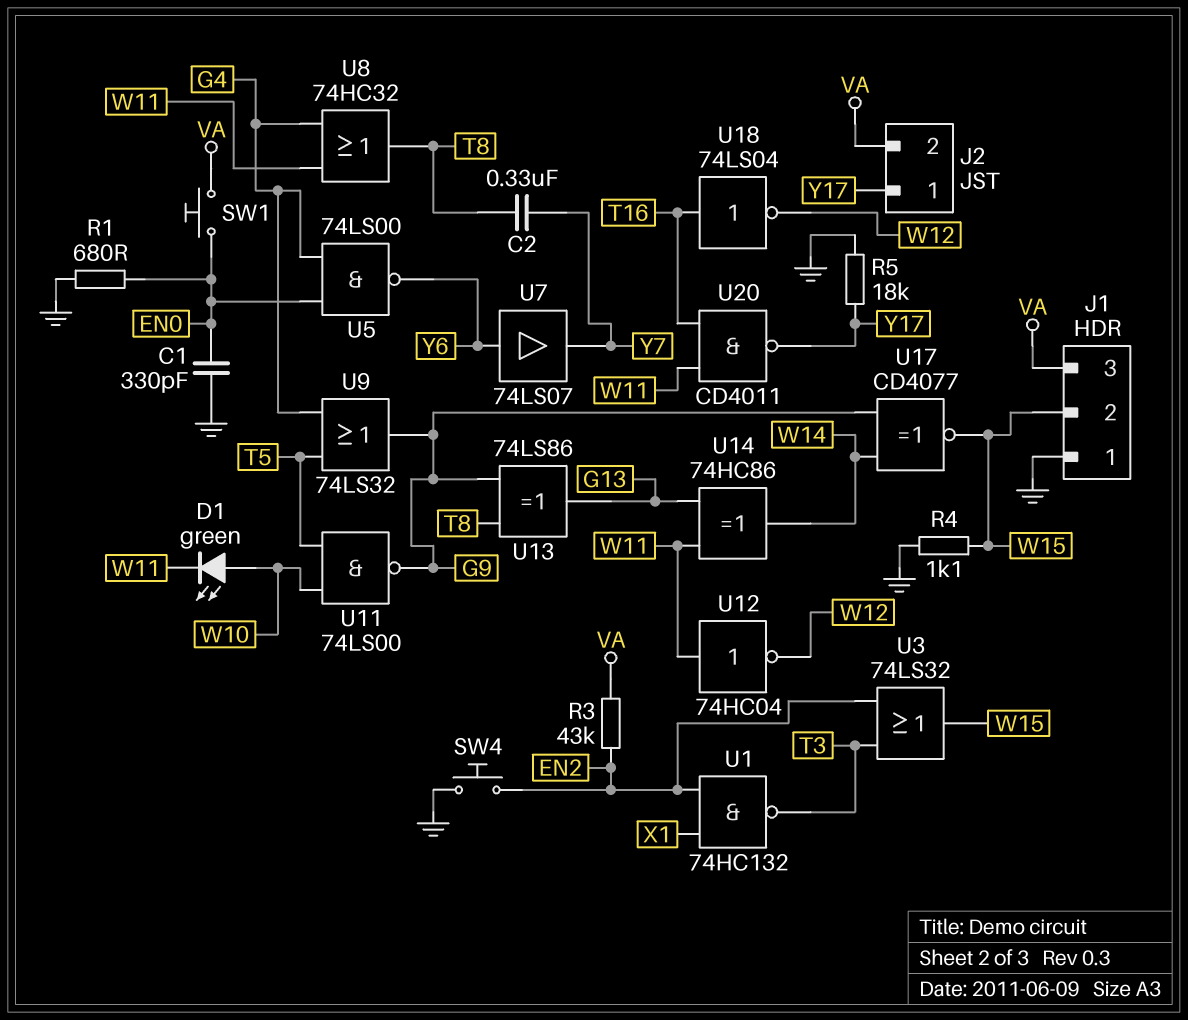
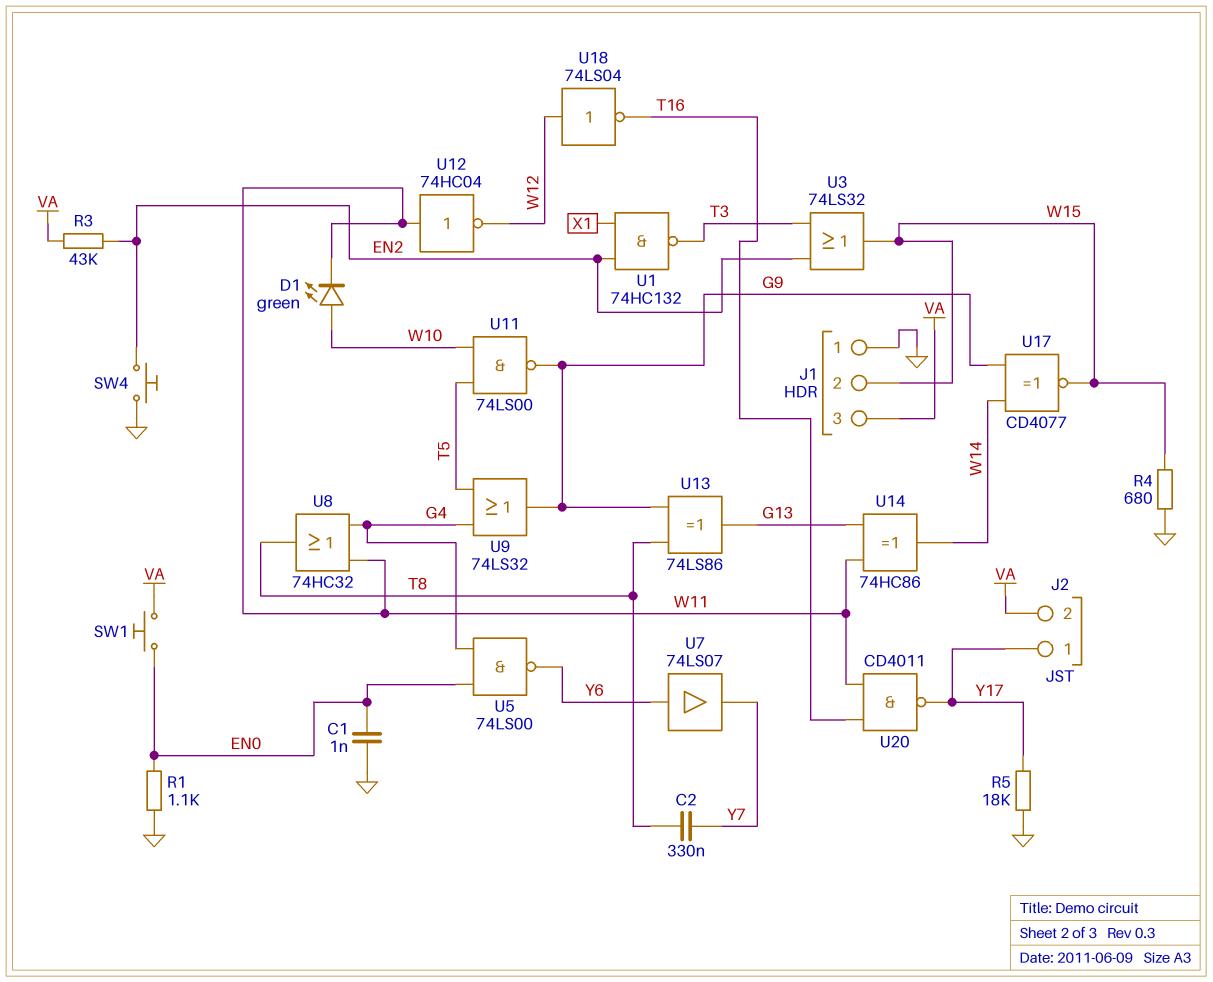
C1: 330pF (EN0, GND) -> 1nF (EN0, GND)
R1: 680 (EN0, GND) -> 1.1k (EN0, GND)
R4: 1.1k (GND, W15) -> 680 (GND, W15)
U18: NOT 74LS04 (in T16, out W12) -> NOT 74LS04 (in W12, out T16)

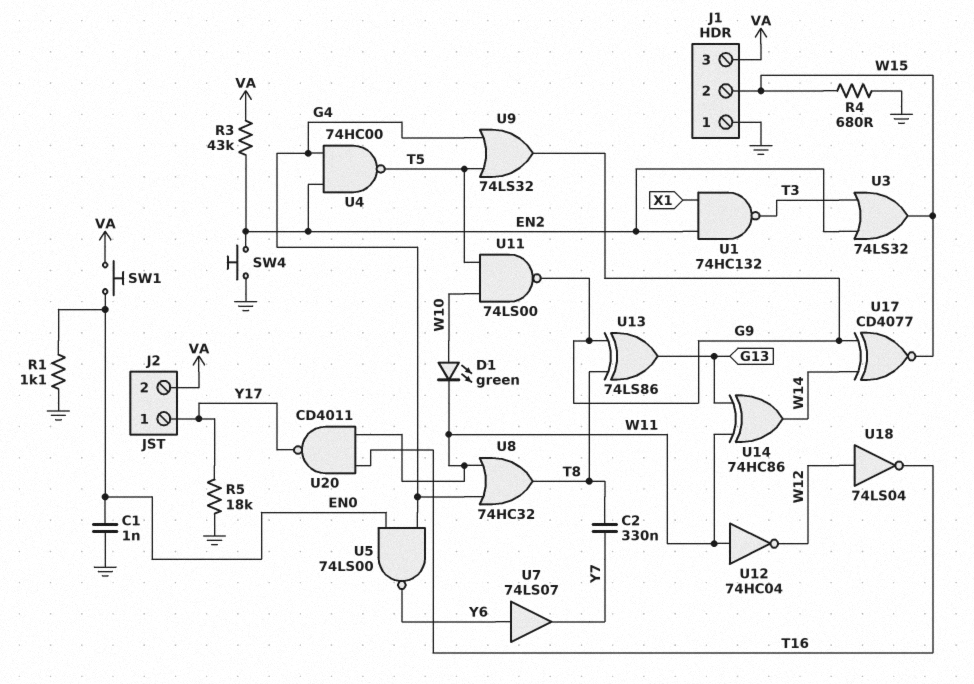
U4: none -> NAND 74HC00 (in EN2, in G4, out T5)

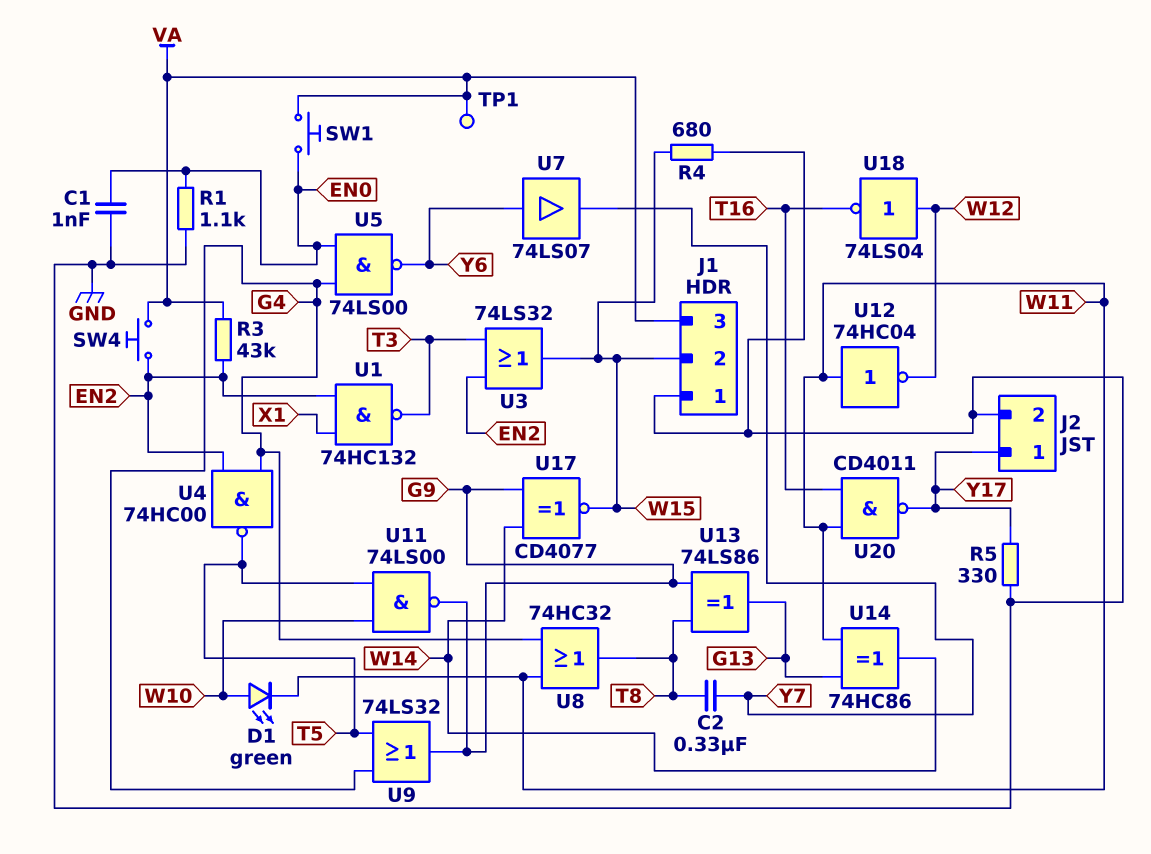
J2 pin 2: VA -> GND
R5: 18k (GND, Y17) -> 330 (GND, Y17)
SW4: button (EN2, GND) -> button (EN2, VA)
TP1: none -> test point (VA)

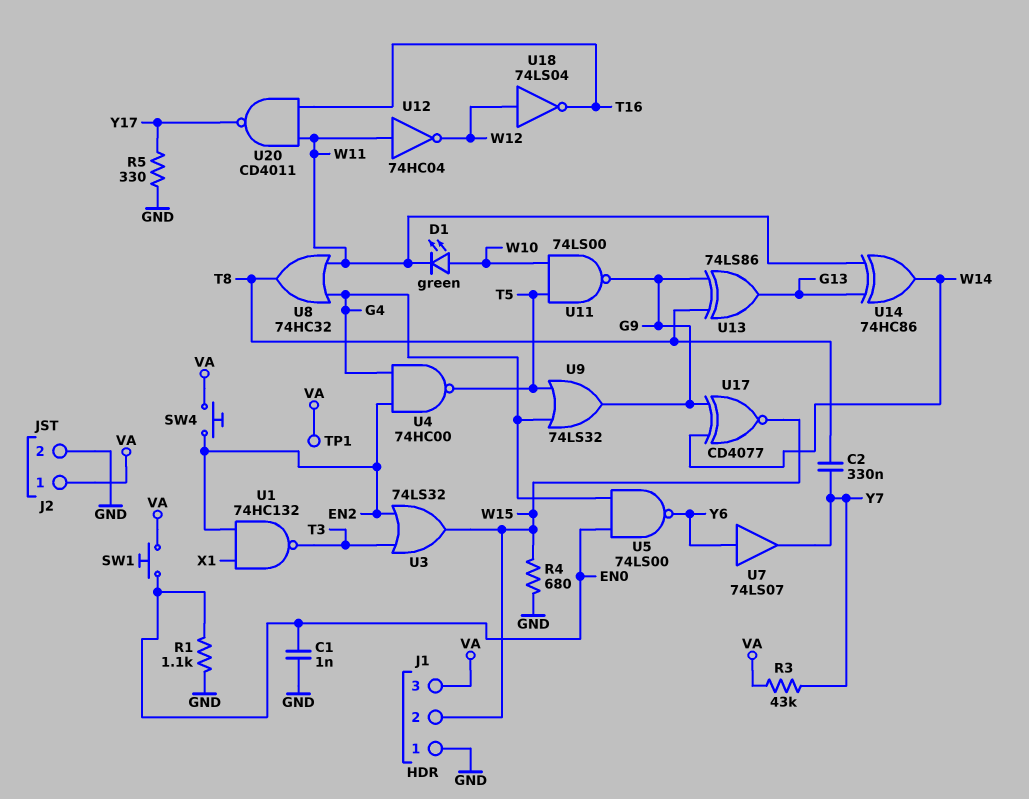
J2 pin 1: Y17 -> VA
R3: 43k (EN2, VA) -> 43k (VA, Y7)

